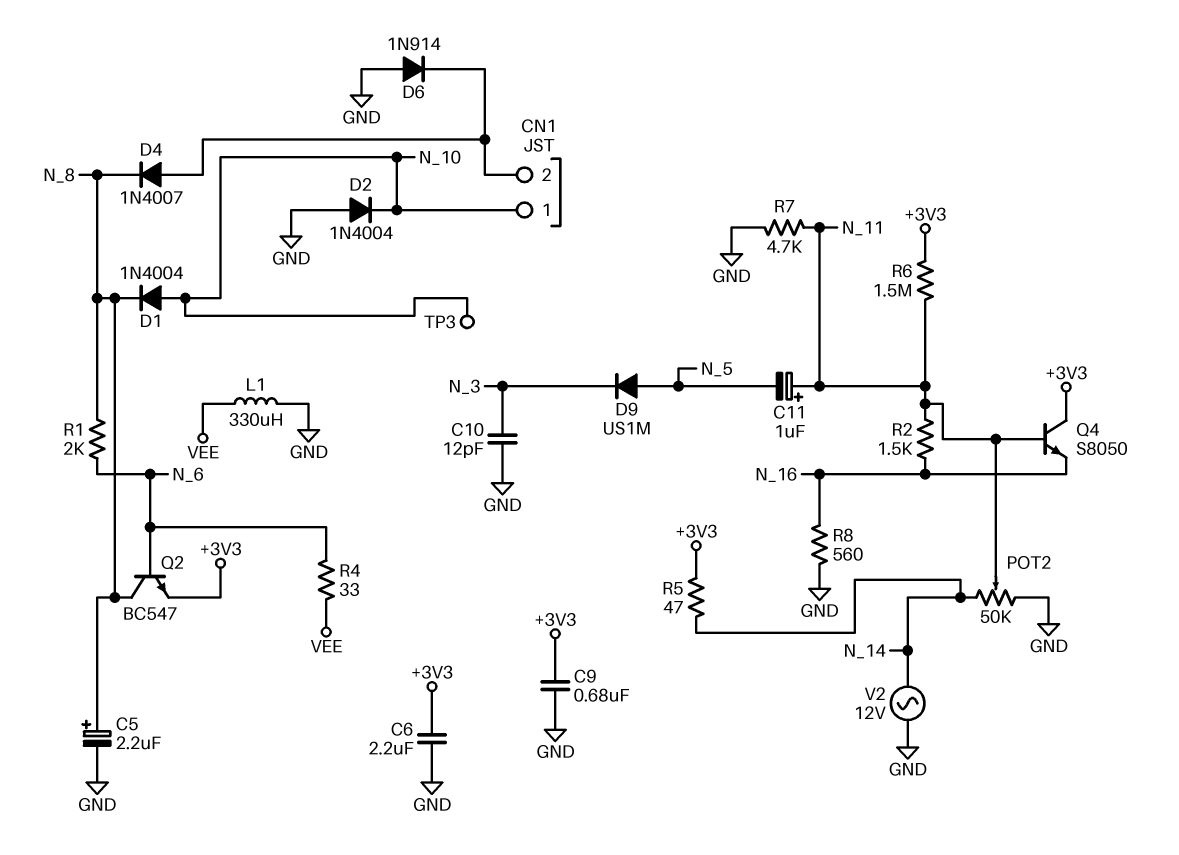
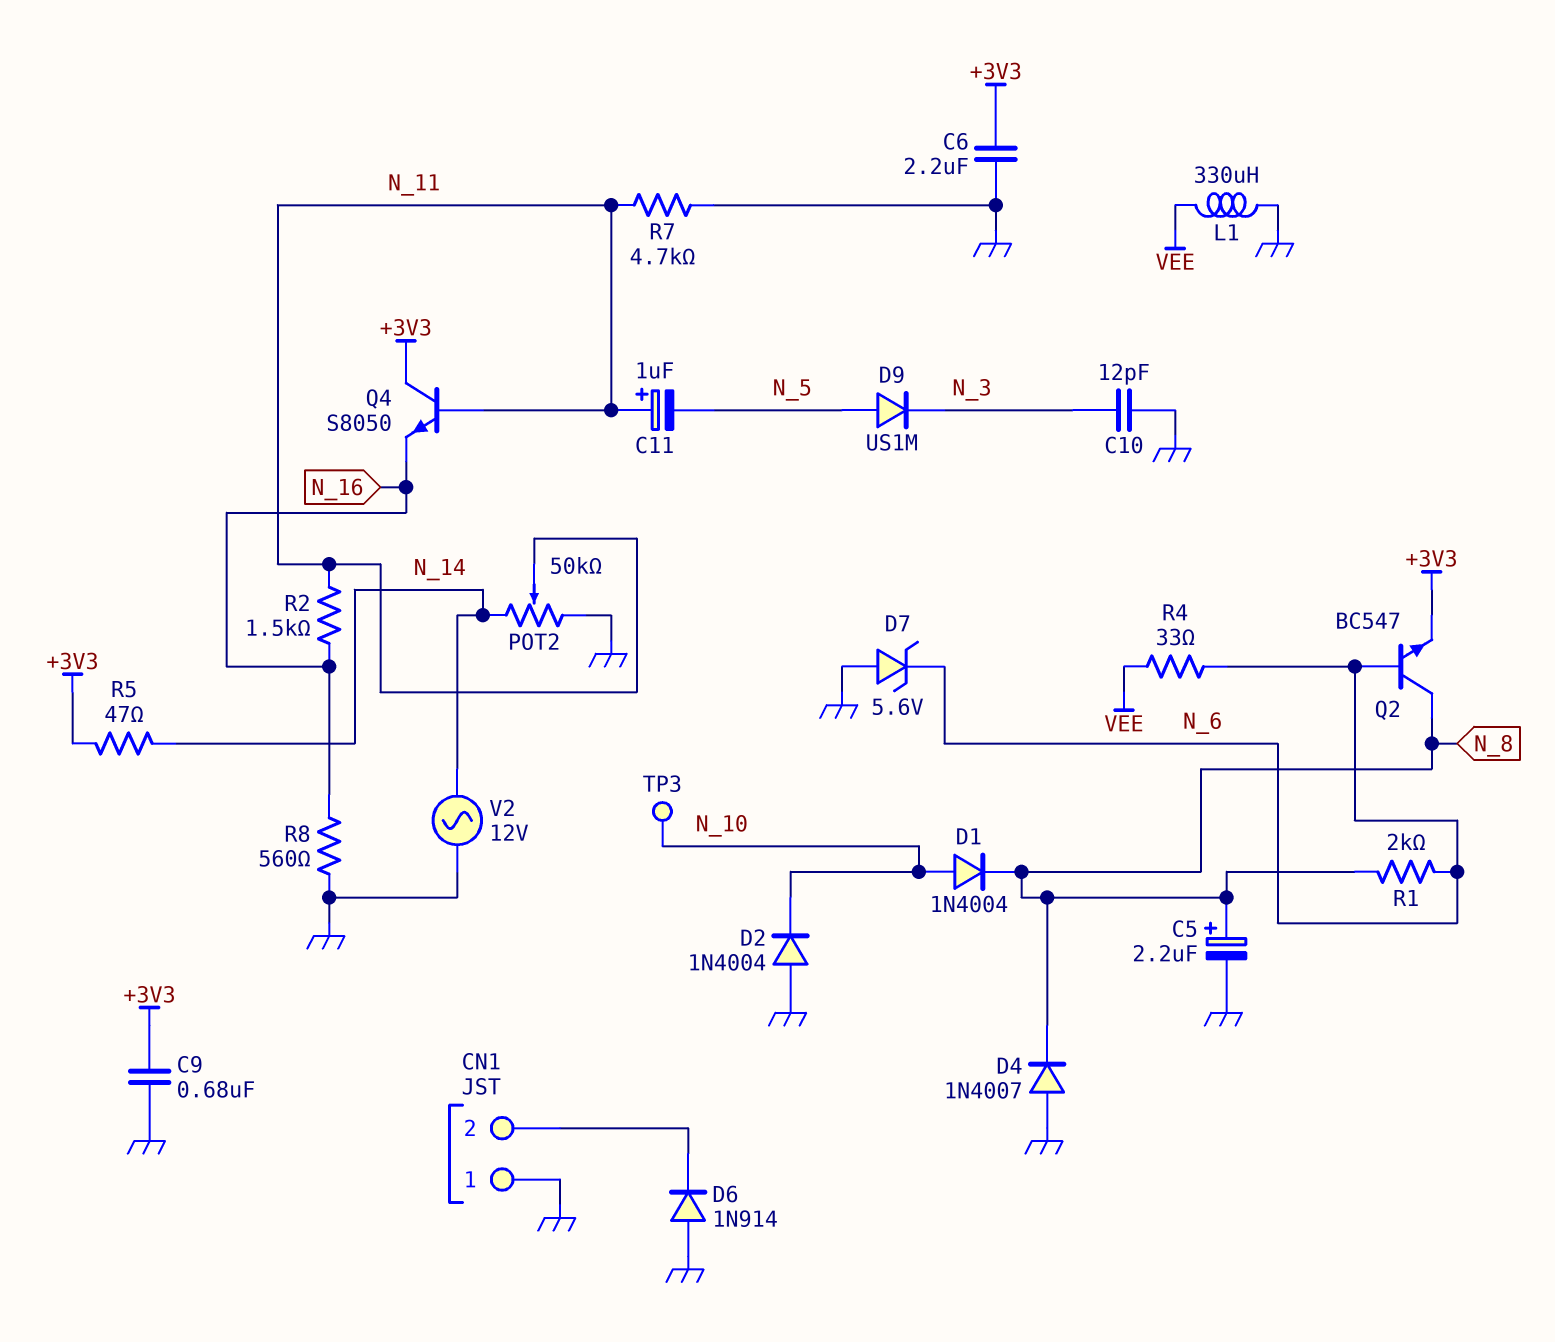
CN1 pin 1: N_10 -> GND
D4: diode 1N4007 (A CN1/2, K N_8) -> diode 1N4007 (A GND, K N_8)
D7: none -> zener 5.6V (A GND, K N_6)
R6: 1.5M (+3V3, N_11) -> none

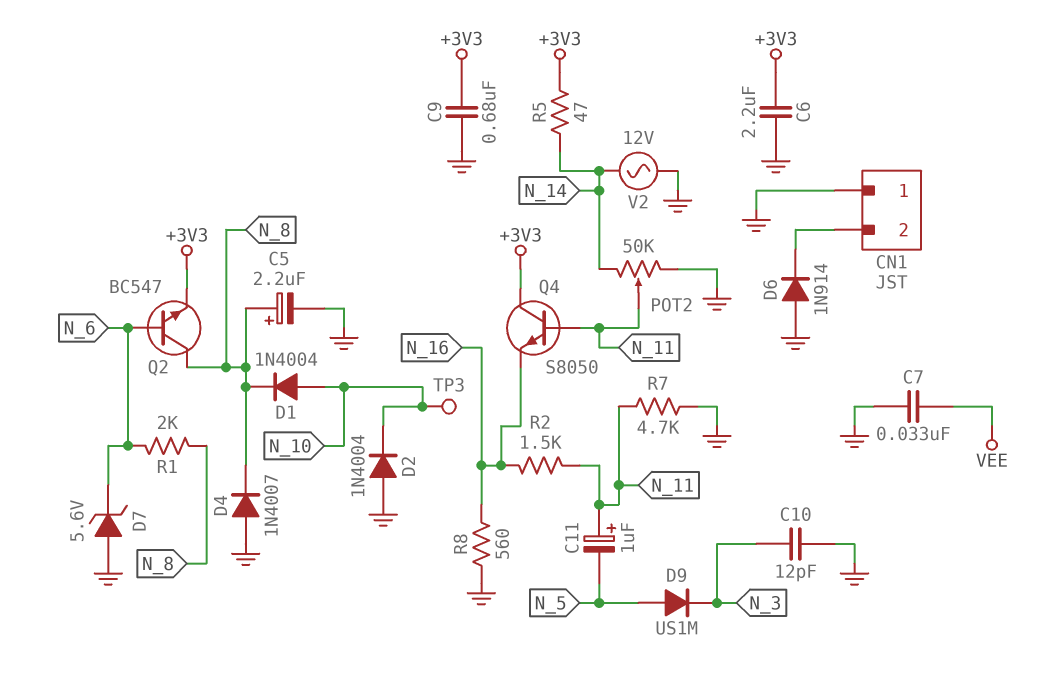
C7: none -> 33nF (GND, VEE)
L1: 330uH (GND, VEE) -> none
R4: 33 (N_6, VEE) -> none

